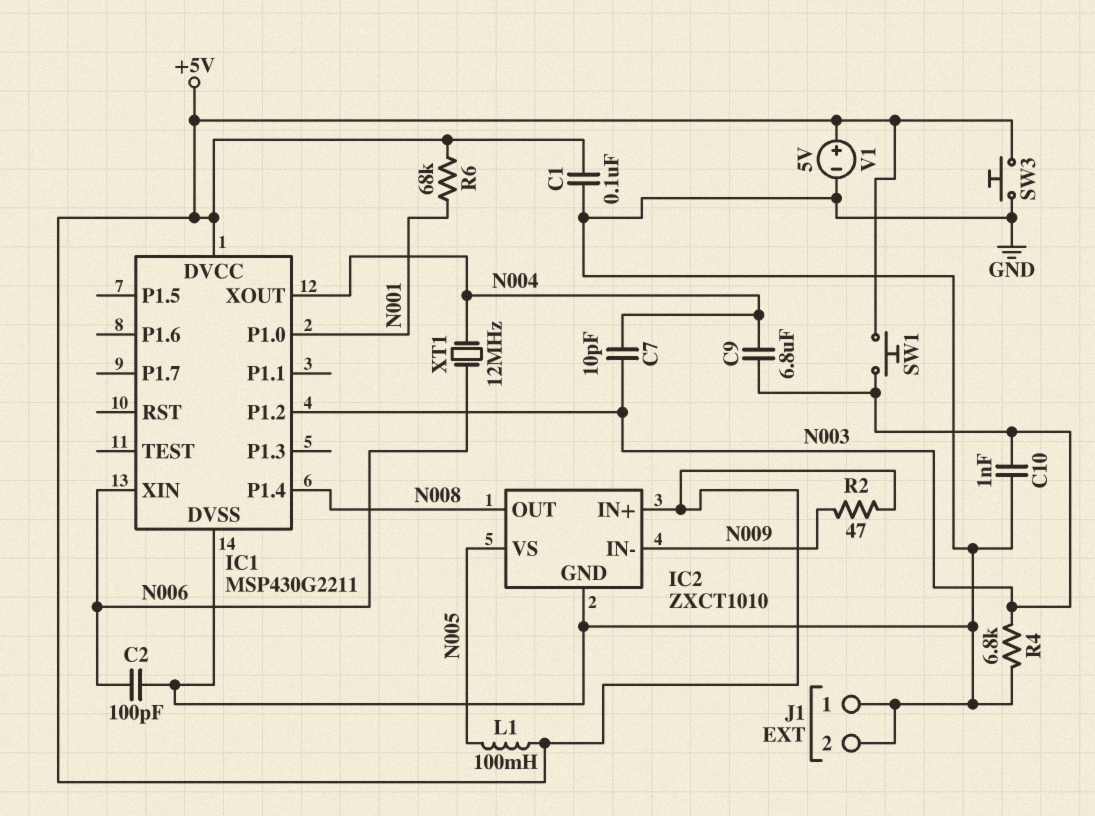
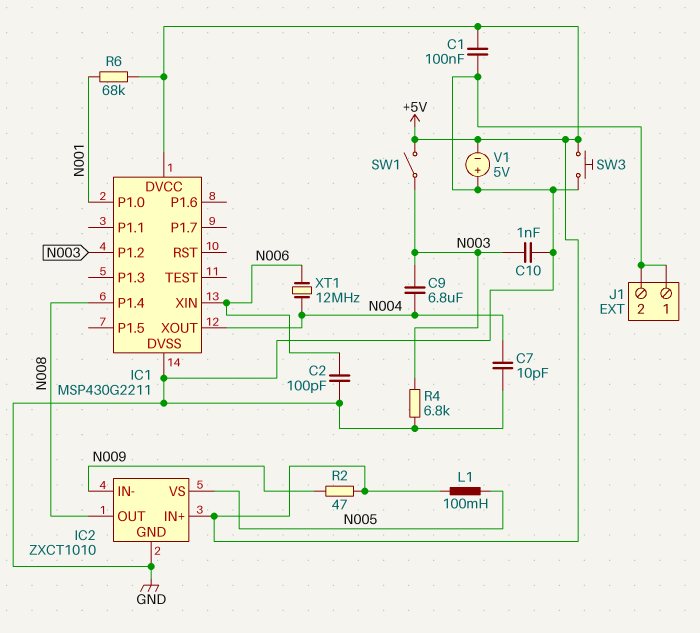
C7: 10pF (N003, N004) -> 10pF (GND, N004)
SW1: button (+5V, N003) -> switch (+5V, N003)
V1: 5V (plus +5V, minus GND) -> 5V (plus GND, minus +5V)

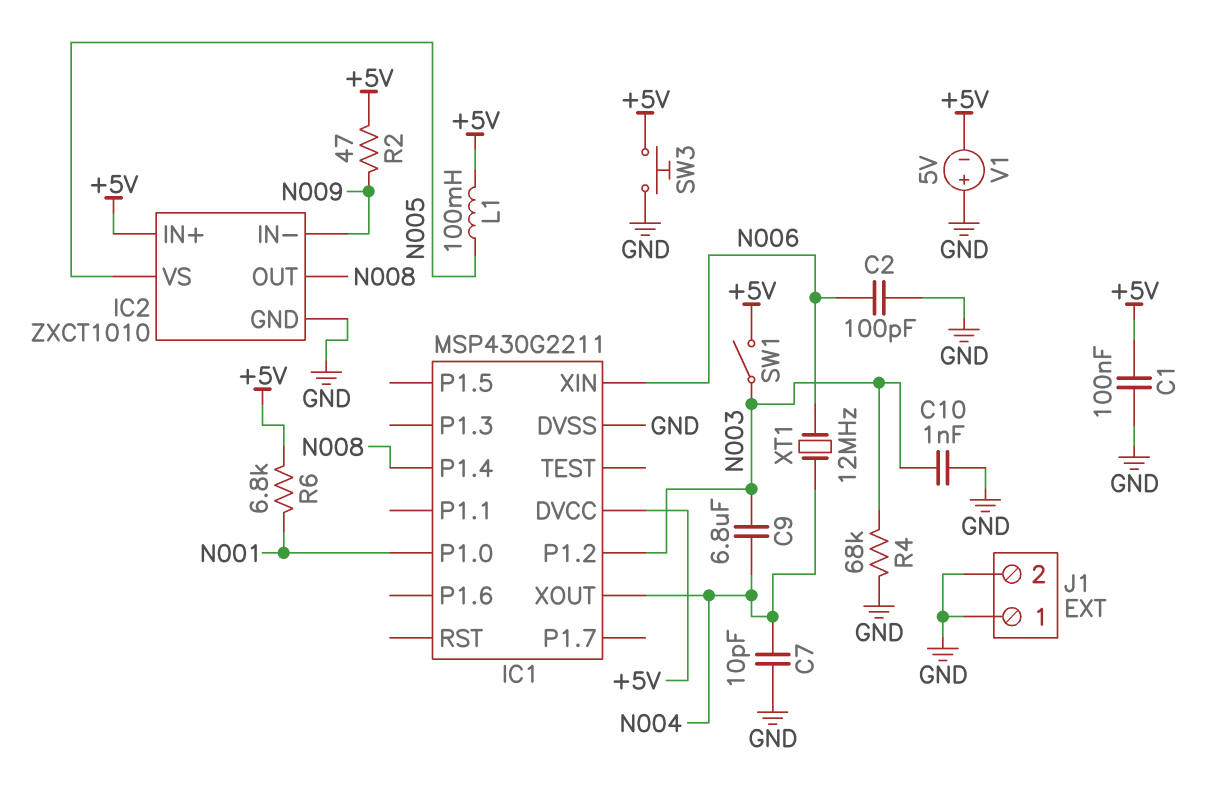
R4: 6.8k (GND, N003) -> 68k (GND, N003)
R6: 68k (+5V, N001) -> 6.8k (+5V, N001)

